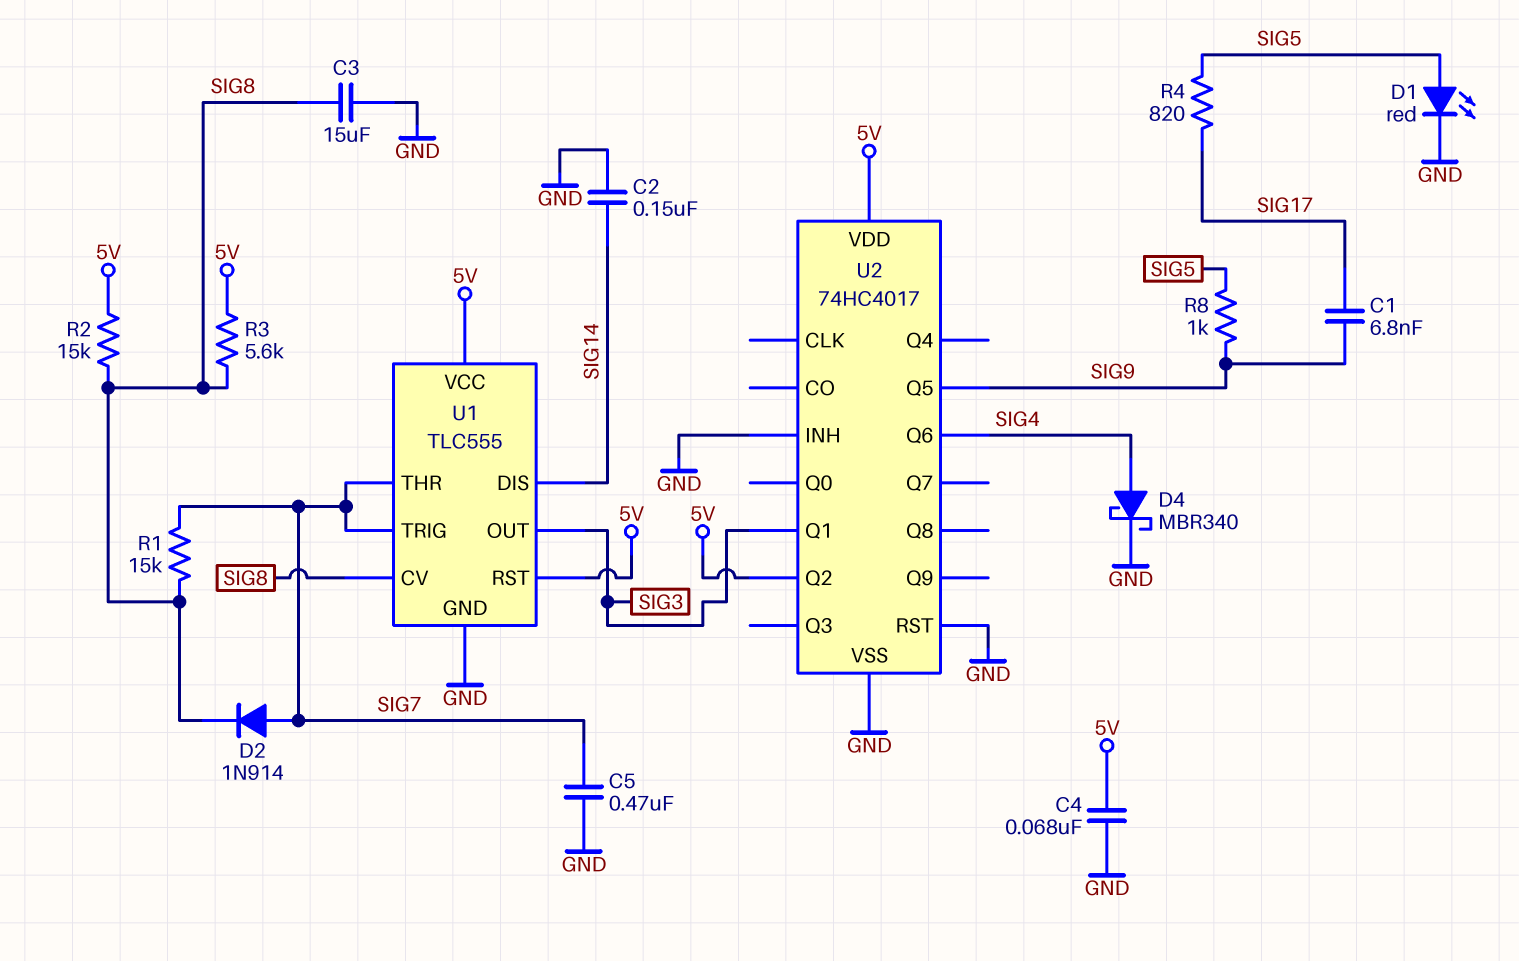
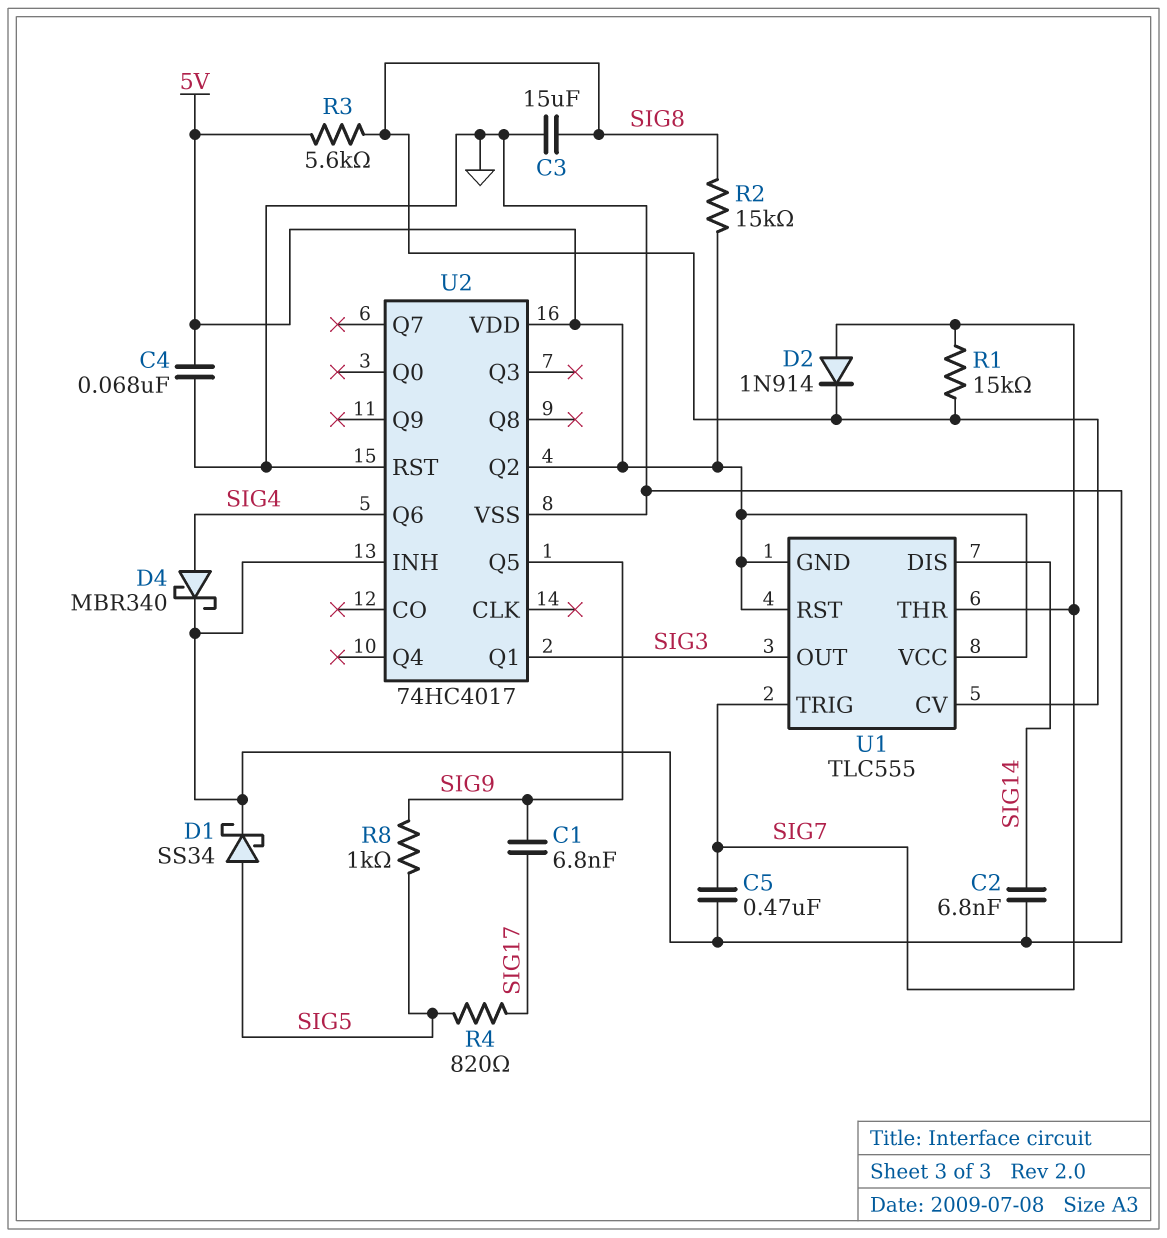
C2: 150nF (GND, SIG14) -> 6.8nF (GND, SIG14)
D1: LED red (A SIG5, K GND) -> schottky SS34 (A SIG5, K GND)
U1 pin GND: GND -> 5V

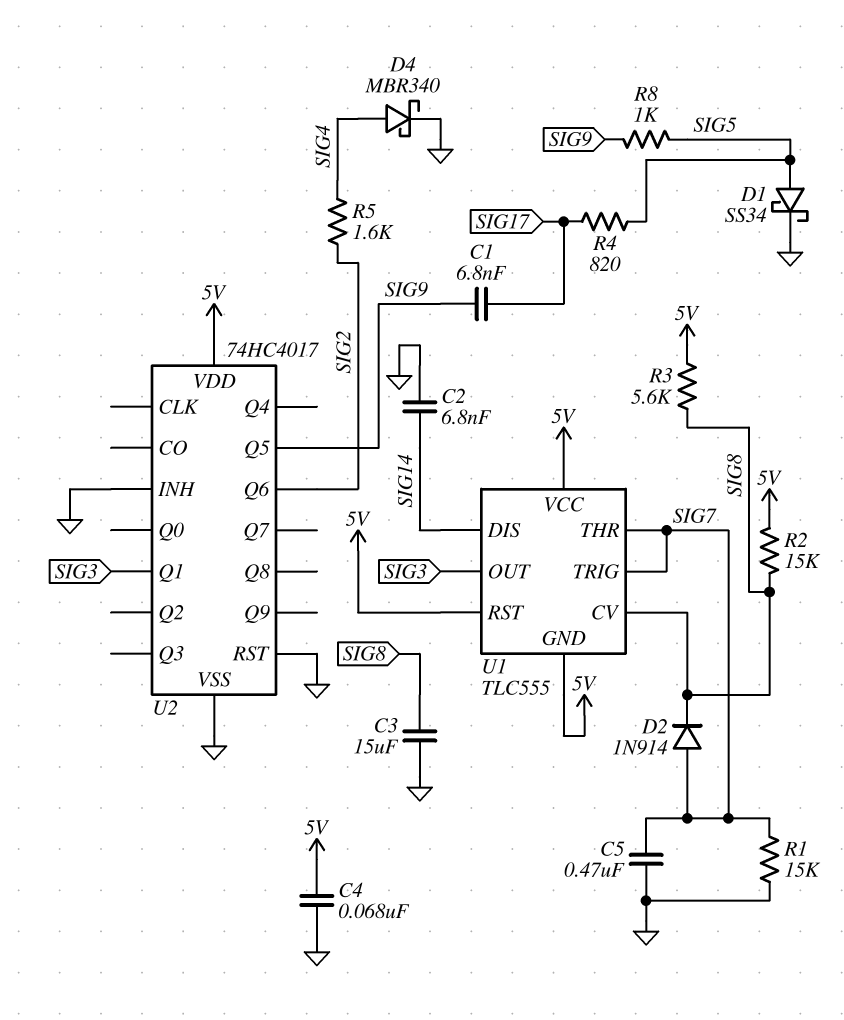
R1: 15k (SIG7, SIG8) -> 15k (GND, SIG7)
R5: none -> 1.6k (SIG2, SIG4)
U2 pin Q2: 5V -> none
U2 pin Q6: SIG4 -> SIG2

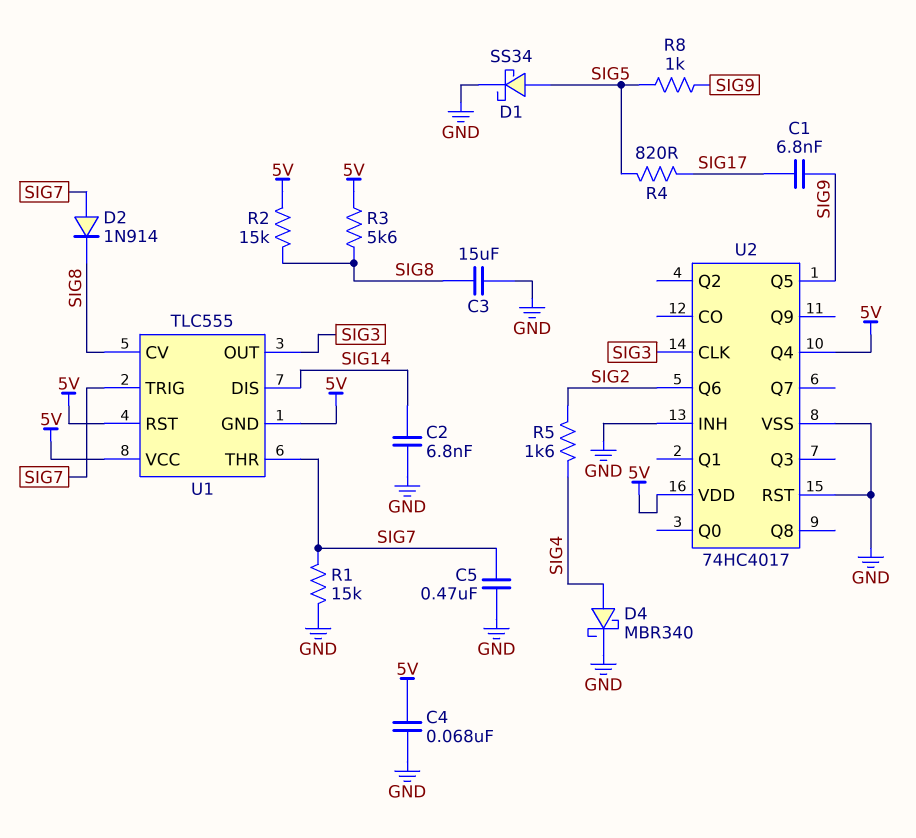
U2 pin CLK: none -> SIG3
U2 pin Q1: SIG3 -> none
U2 pin Q4: none -> 5V

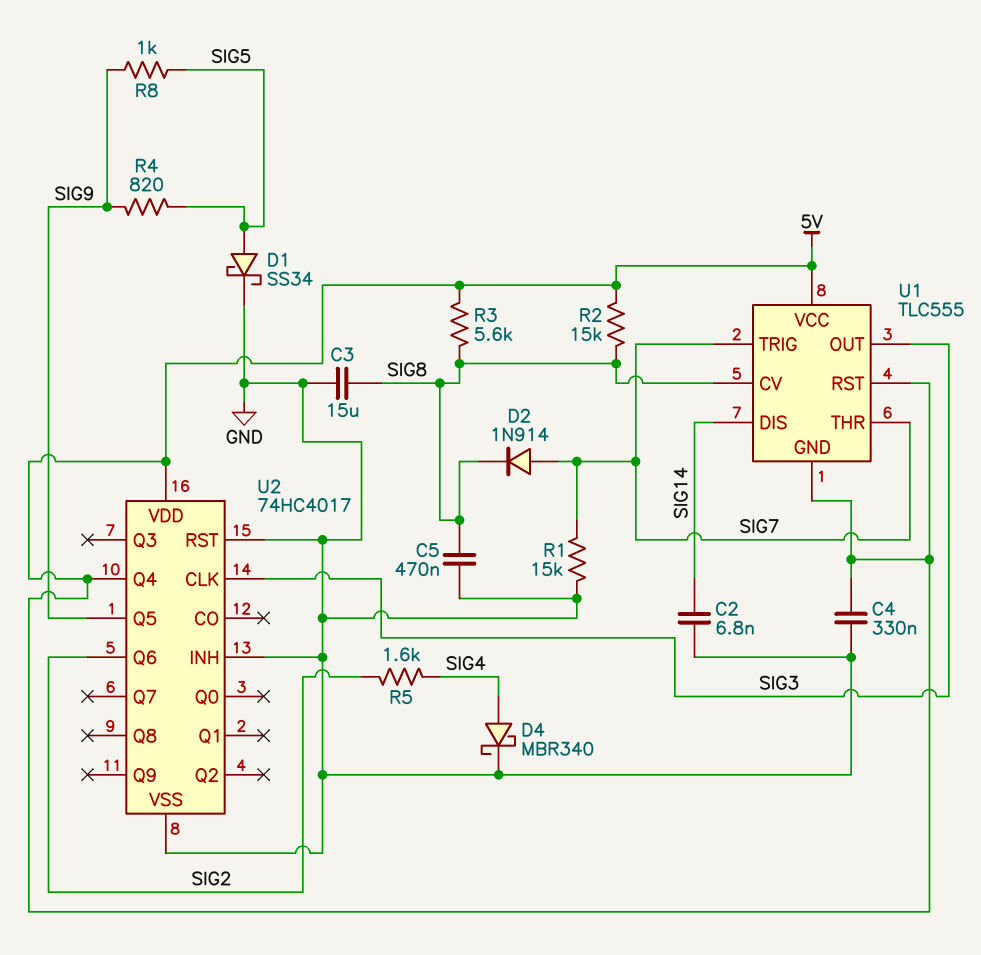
C1: 6.8nF (SIG9, SIG17) -> none
C4: 68nF (5V, GND) -> 330nF (5V, GND)
C5: 470nF (GND, SIG7) -> 470nF (GND, SIG8)
R4: 820 (SIG5, SIG17) -> 820 (SIG5, SIG9)

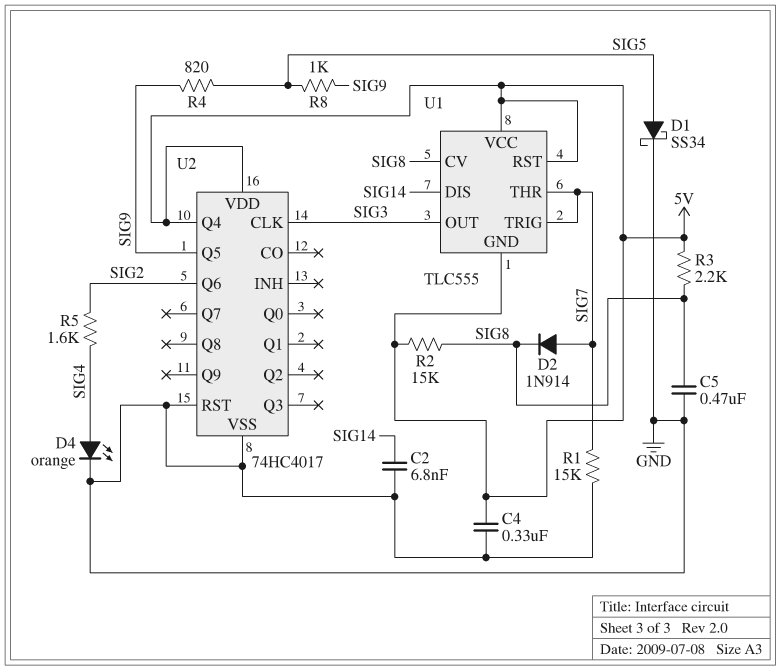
C3: 15uF (GND, SIG8) -> none
D4: schottky MBR340 (A SIG4, K GND) -> LED orange (A SIG4, K GND)
R3: 5.6k (5V, SIG8) -> 2.2k (5V, SIG8)
U2 pin INH: GND -> none

